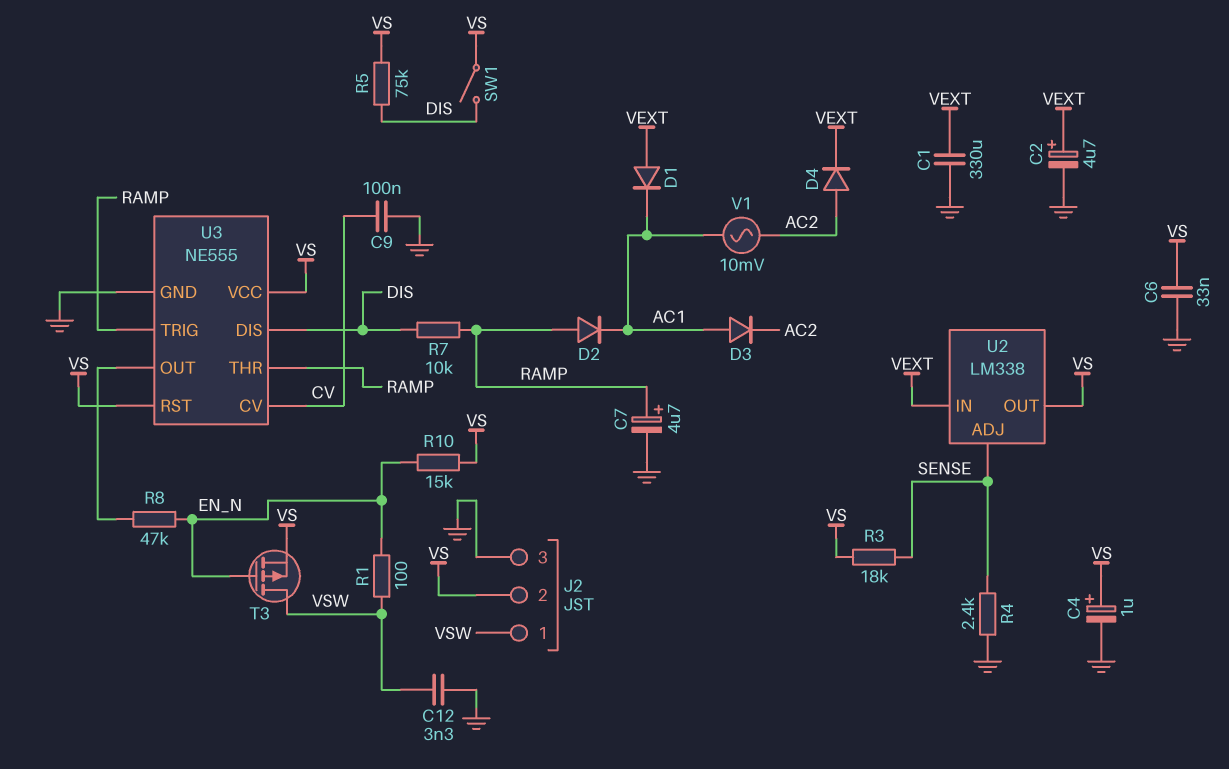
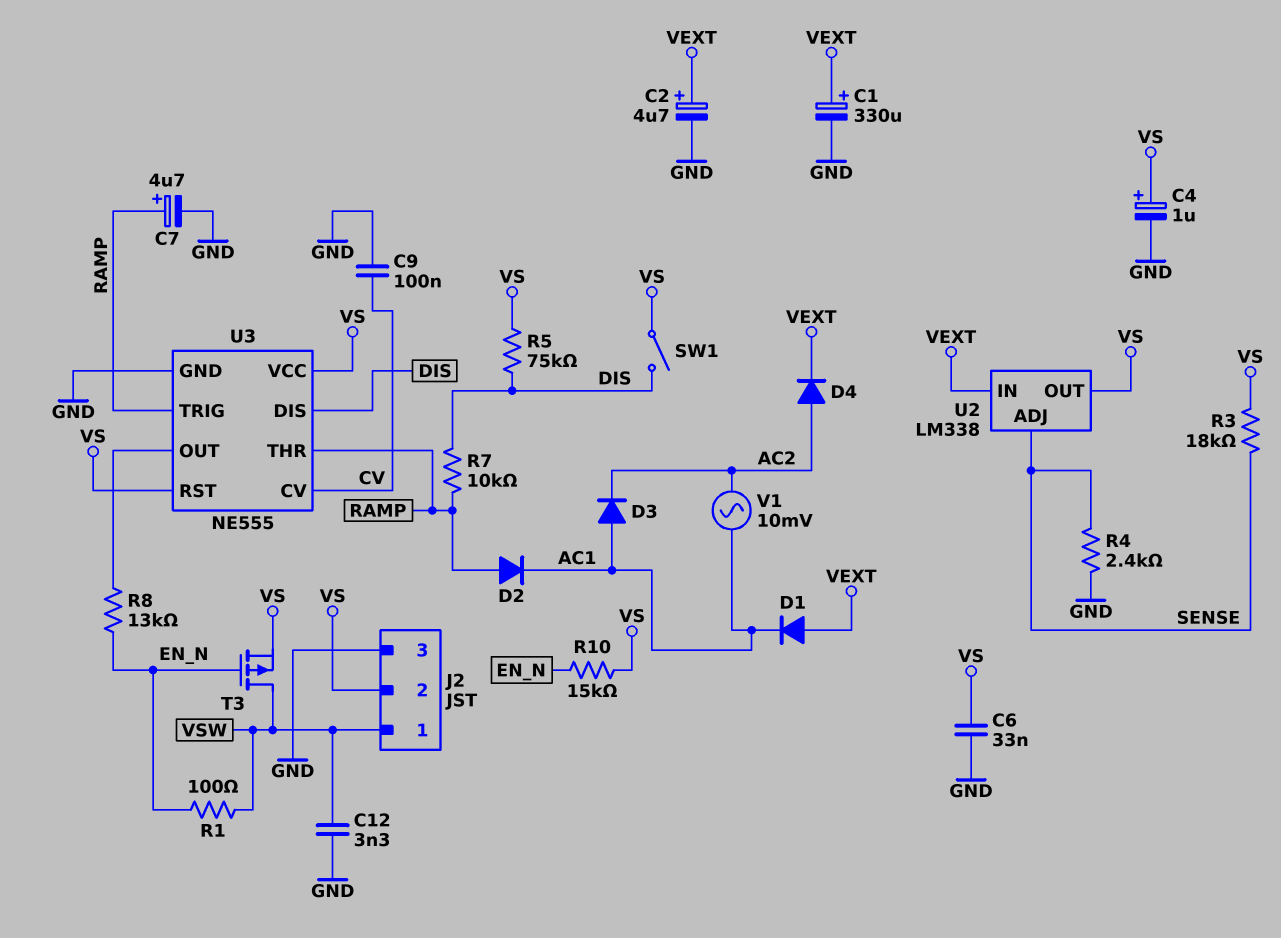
C1: 330uF (GND, VEXT) -> 330uF (plus VEXT, minus GND)
R8: 47k (EN_N, U3/OUT) -> 13k (EN_N, U3/OUT)

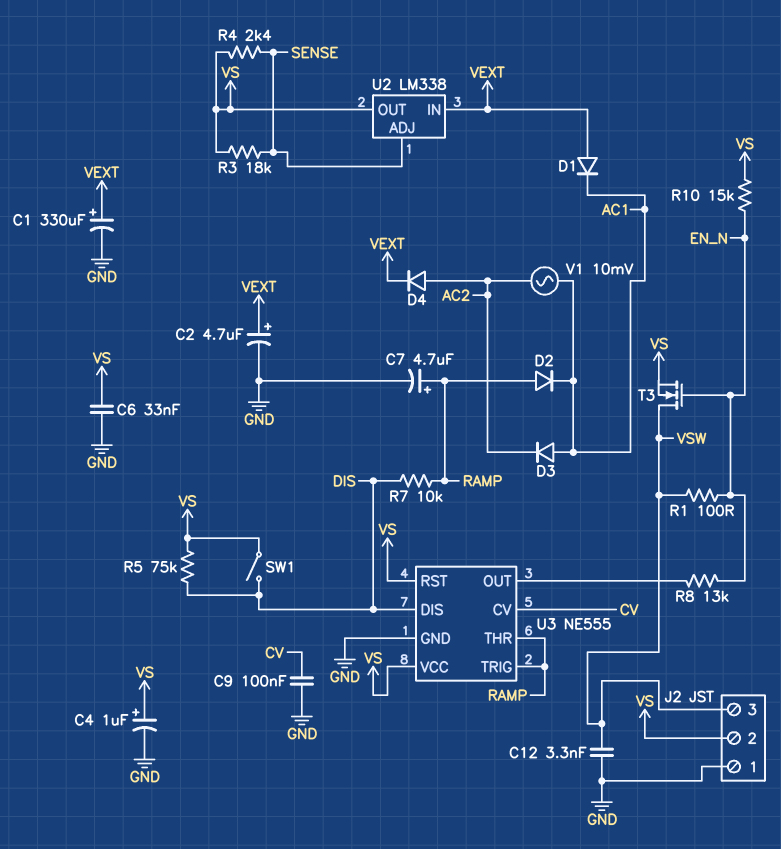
J2 pin 1: VSW -> GND
J2 pin 3: GND -> VSW
R4: 2.4k (GND, SENSE) -> 2.4k (SENSE, VS)
T3: PMOS (G EN_N, D VSW, S VS) -> NMOS (G EN_N, D VSW, S VS)

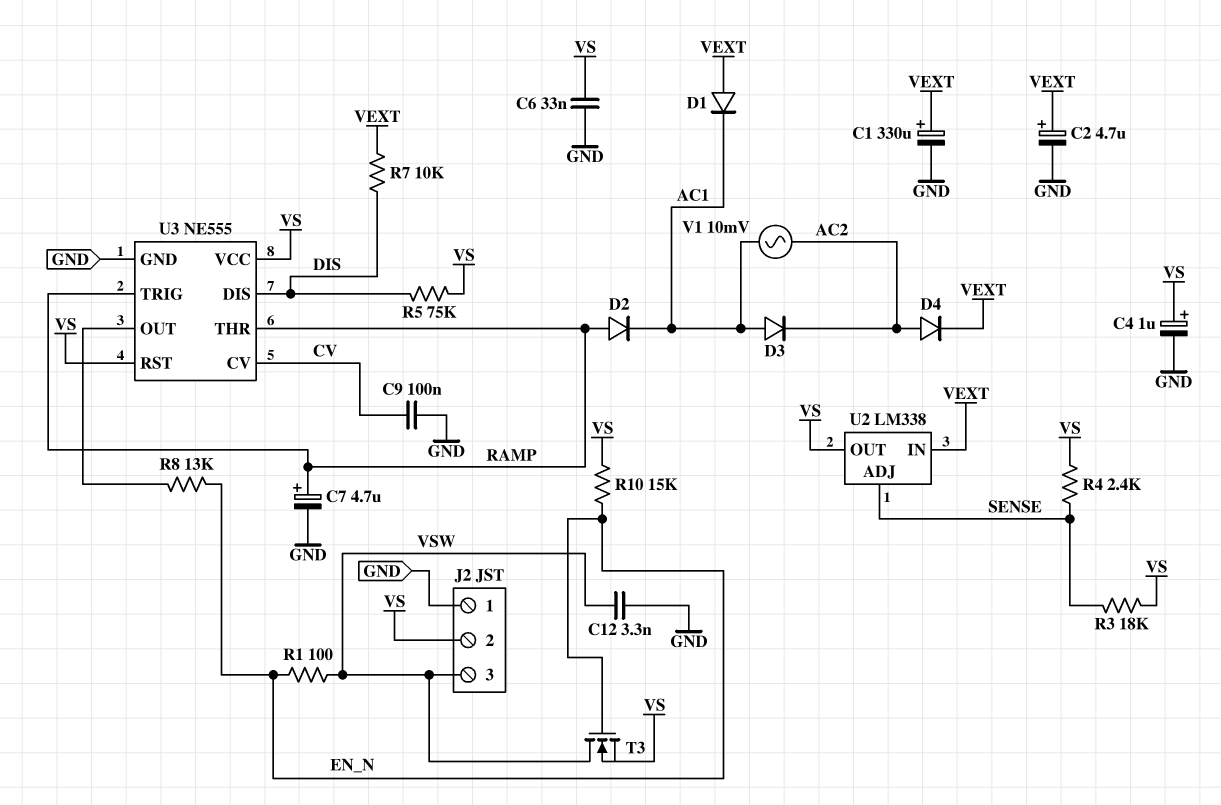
R7: 10k (DIS, RAMP) -> 10k (DIS, VEXT)
SW1: switch (DIS, VS) -> none

